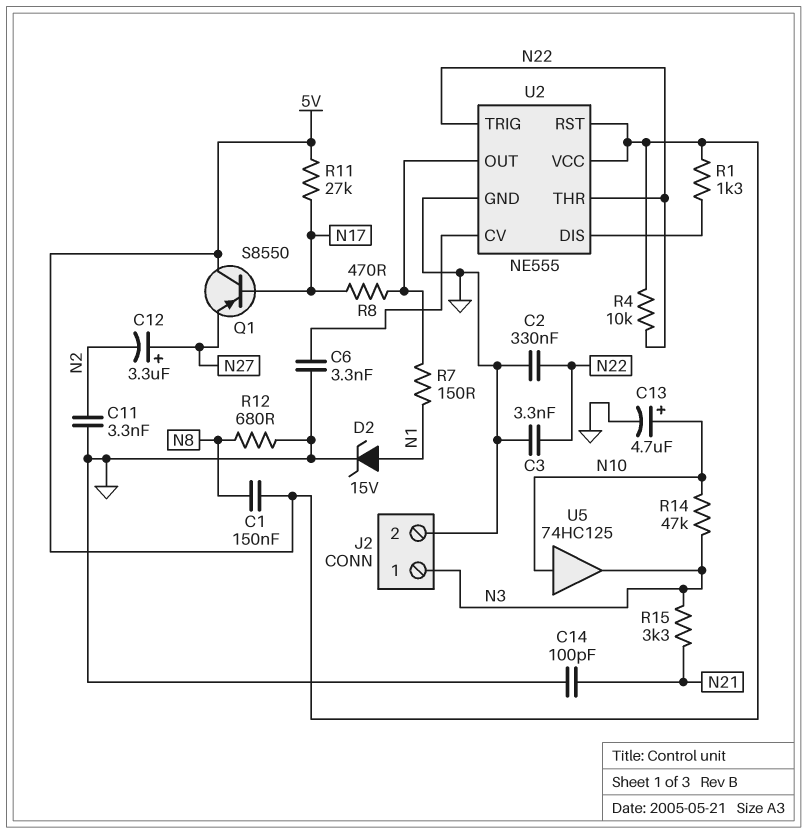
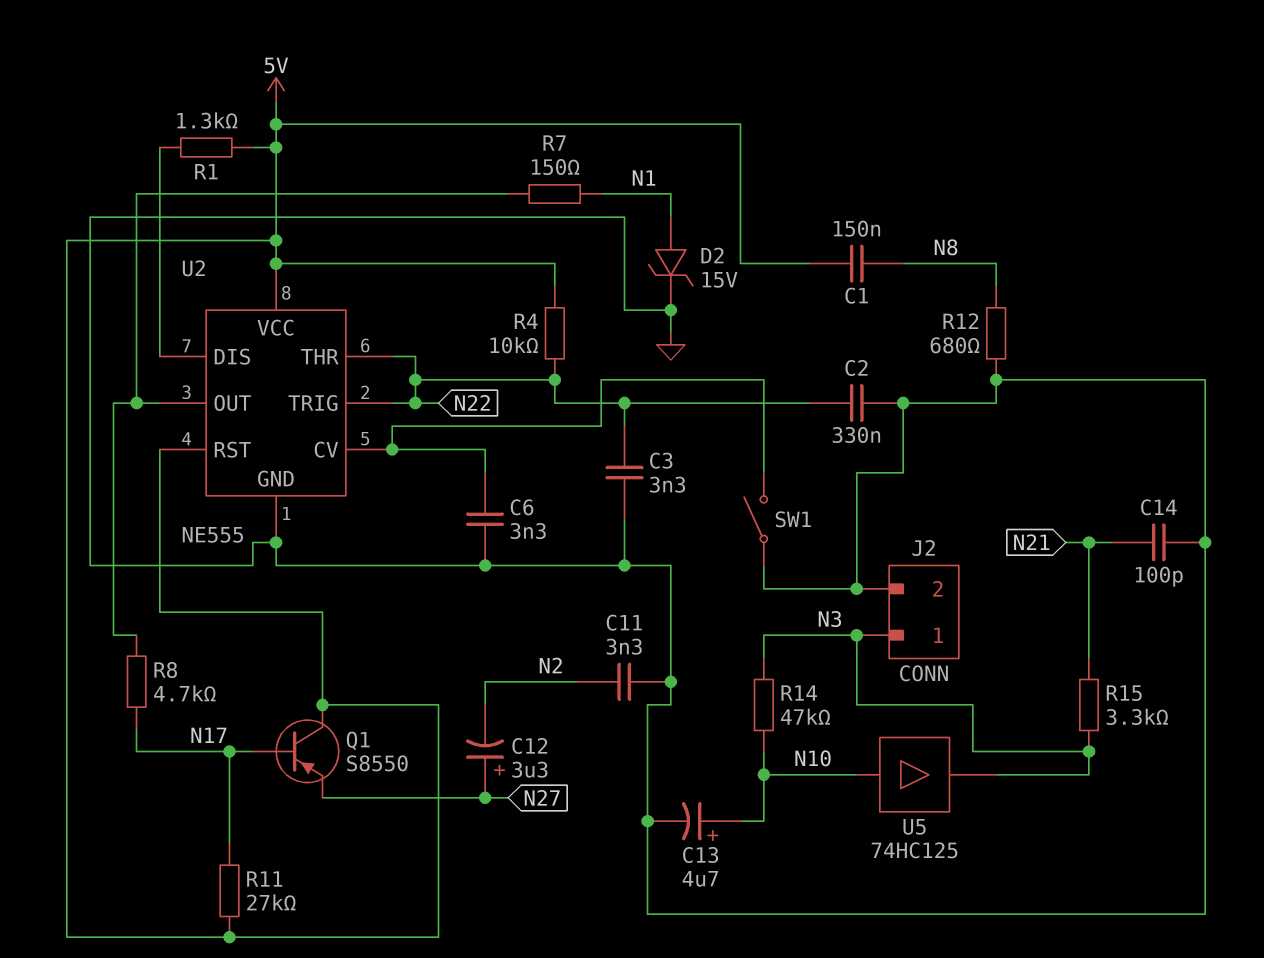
R8: 470 (N17, U2/OUT) -> 4.7k (N17, U2/OUT)
SW1: none -> switch (GND, U2/CV)

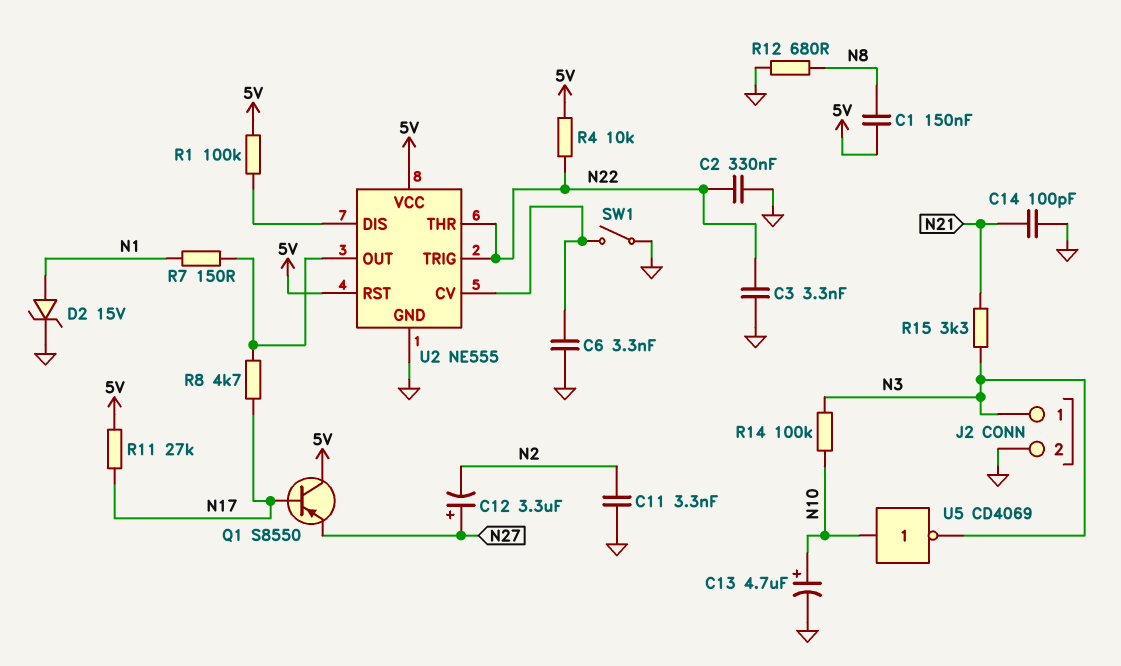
R1: 1.3k (5V, U2/DIS) -> 100k (5V, U2/DIS)
R14: 47k (N3, N10) -> 100k (N3, N10)
U5: buffer 74HC125 (in N10, out N3) -> NOT CD4069 (in N10, out N3)

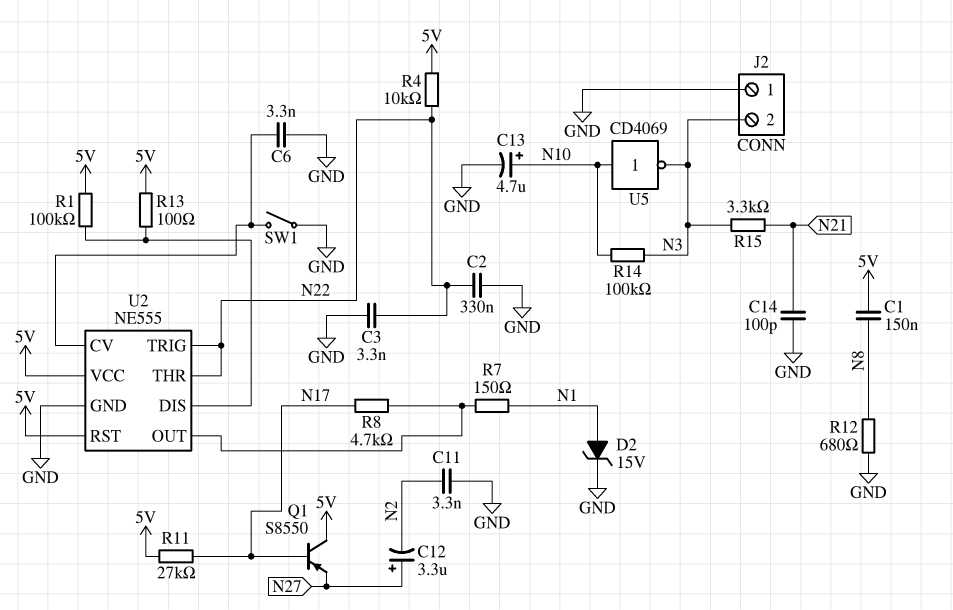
J2 pin 1: N3 -> GND
J2 pin 2: GND -> N3
R13: none -> 100 (5V, U2/DIS)

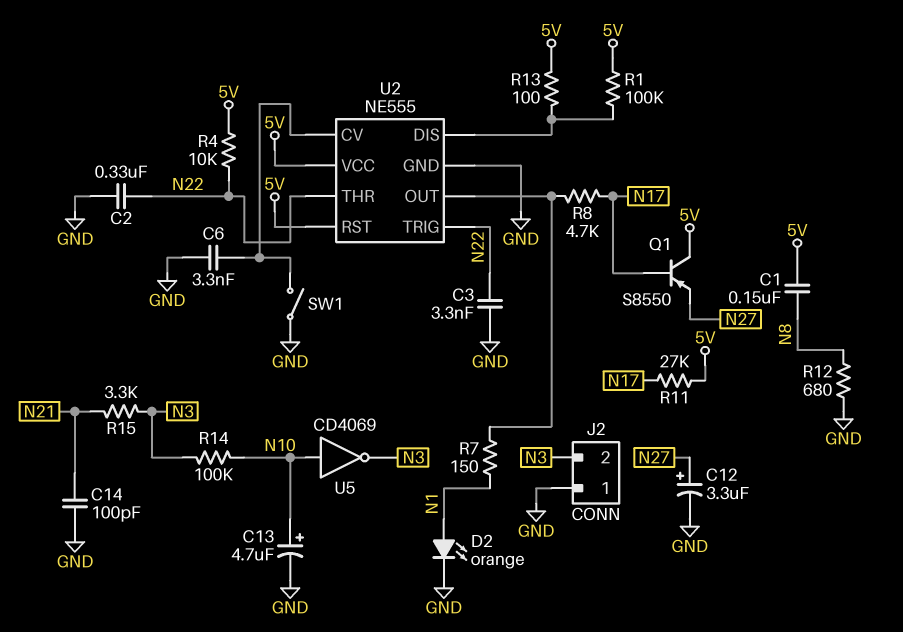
C11: 3.3nF (GND, N2) -> none
C12: 3.3uF (plus N27, minus N2) -> 3.3uF (plus N27, minus GND)
D2: zener 15V (A N1, K GND) -> LED orange (A N1, K GND)

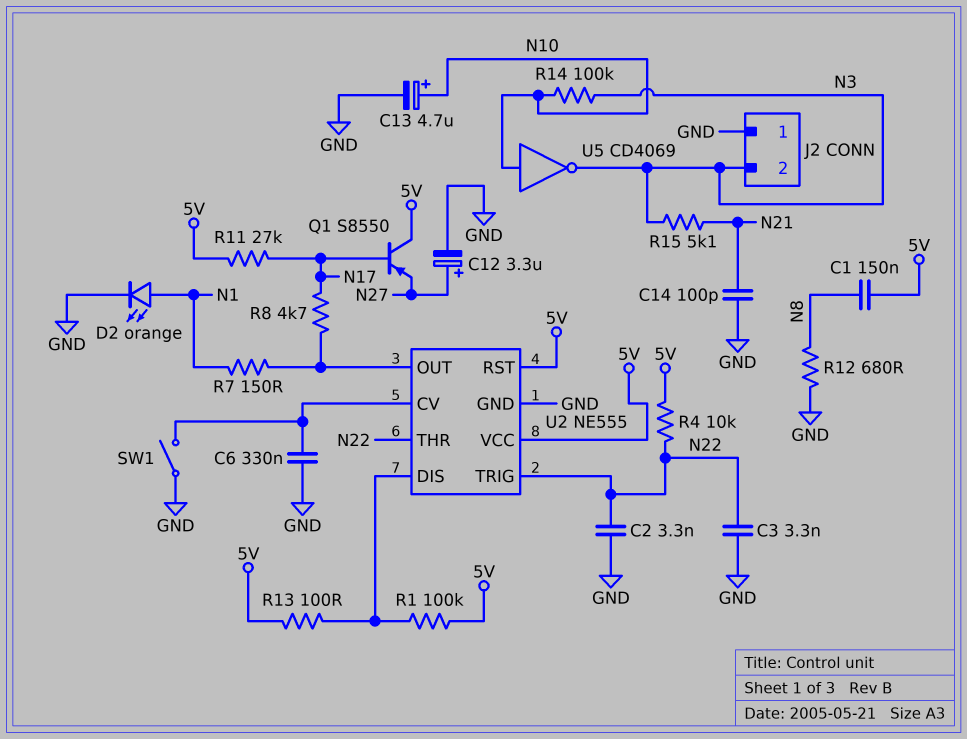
C2: 330nF (GND, N22) -> 3.3nF (GND, N22)
C6: 3.3nF (GND, U2/CV) -> 330nF (GND, U2/CV)
R15: 3.3k (N3, N21) -> 5.1k (N3, N21)

